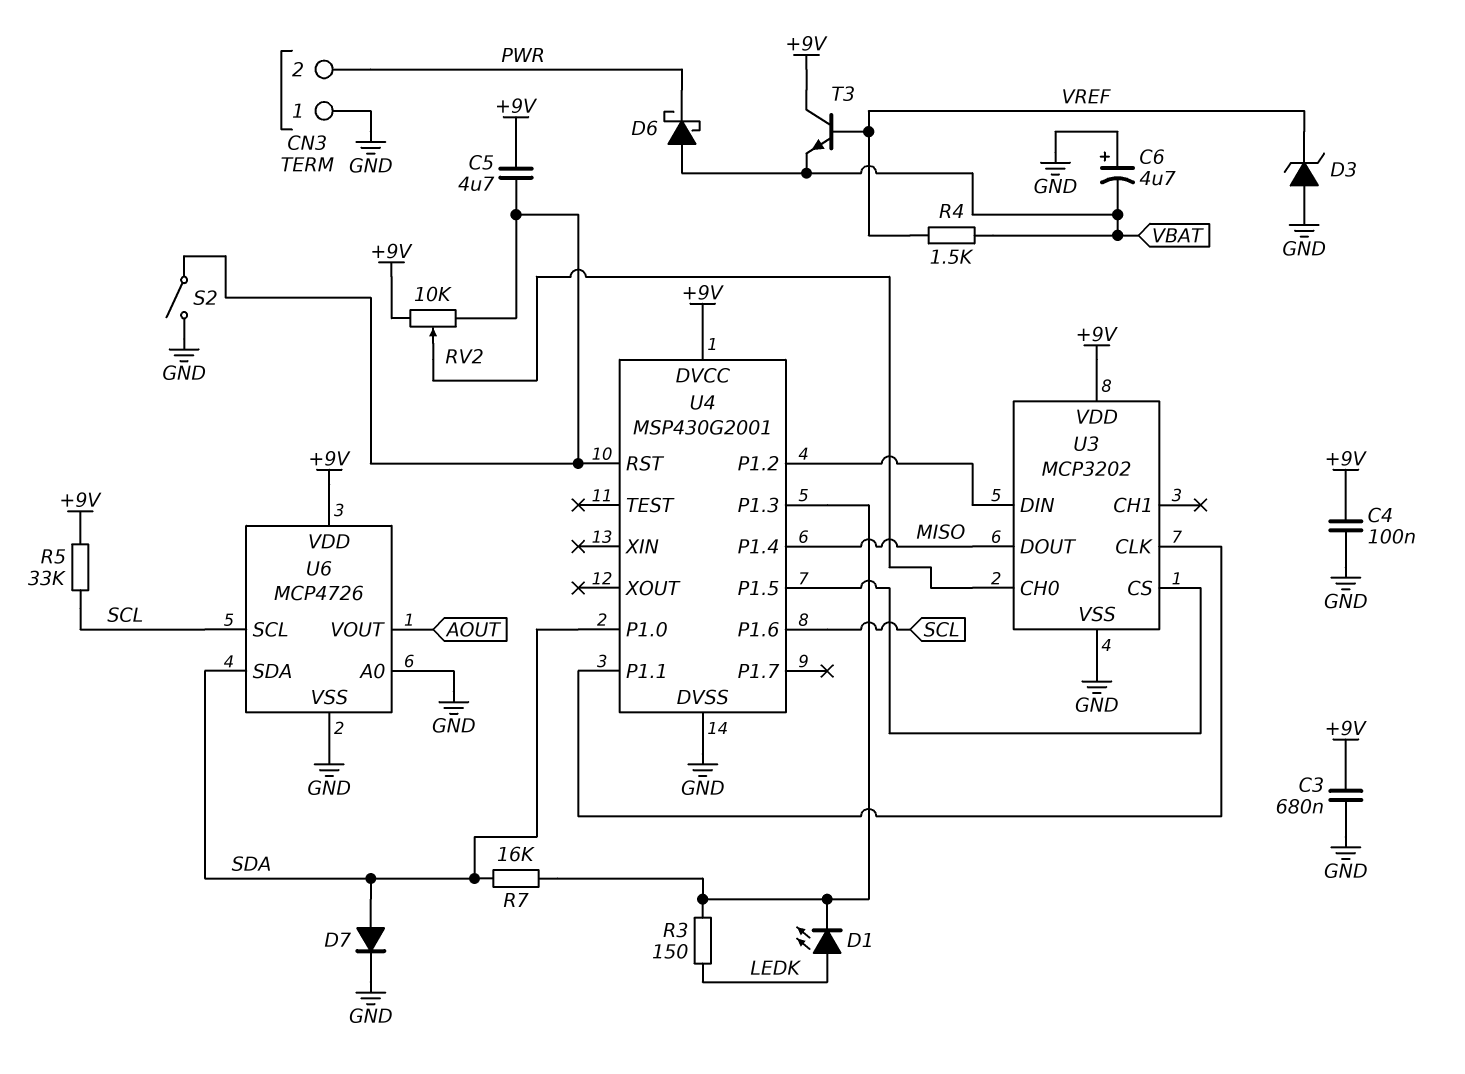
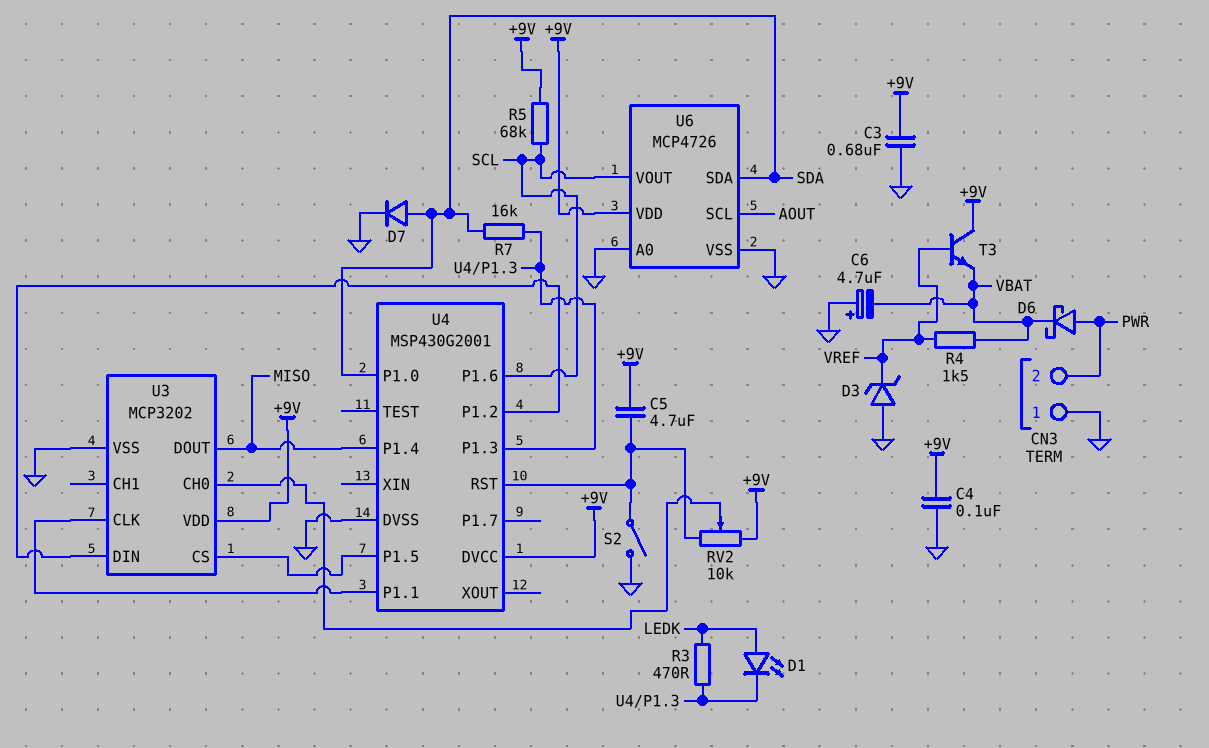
D6: schottky (A VBAT, K PWR) -> schottky (A PWR, K VBAT)
R3: 150 (LEDK, U4/P1.3) -> 470 (LEDK, U4/P1.3)
R5: 33k (+9V, SCL) -> 68k (+9V, SCL)
U6 pin SCL: SCL -> AOUT
U6 pin VOUT: AOUT -> SCL

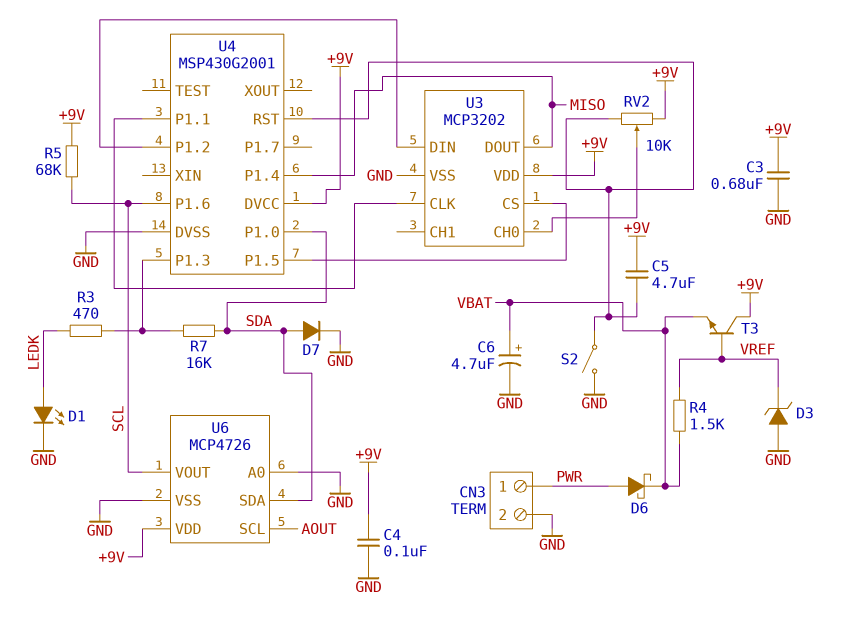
C6: 4.7uF (plus GND, minus VBAT) -> 4.7uF (plus VBAT, minus GND)
CN3 pin 1: GND -> PWR
CN3 pin 2: PWR -> GND
D1: LED (A LEDK, K U4/P1.3) -> LED (A LEDK, K GND)

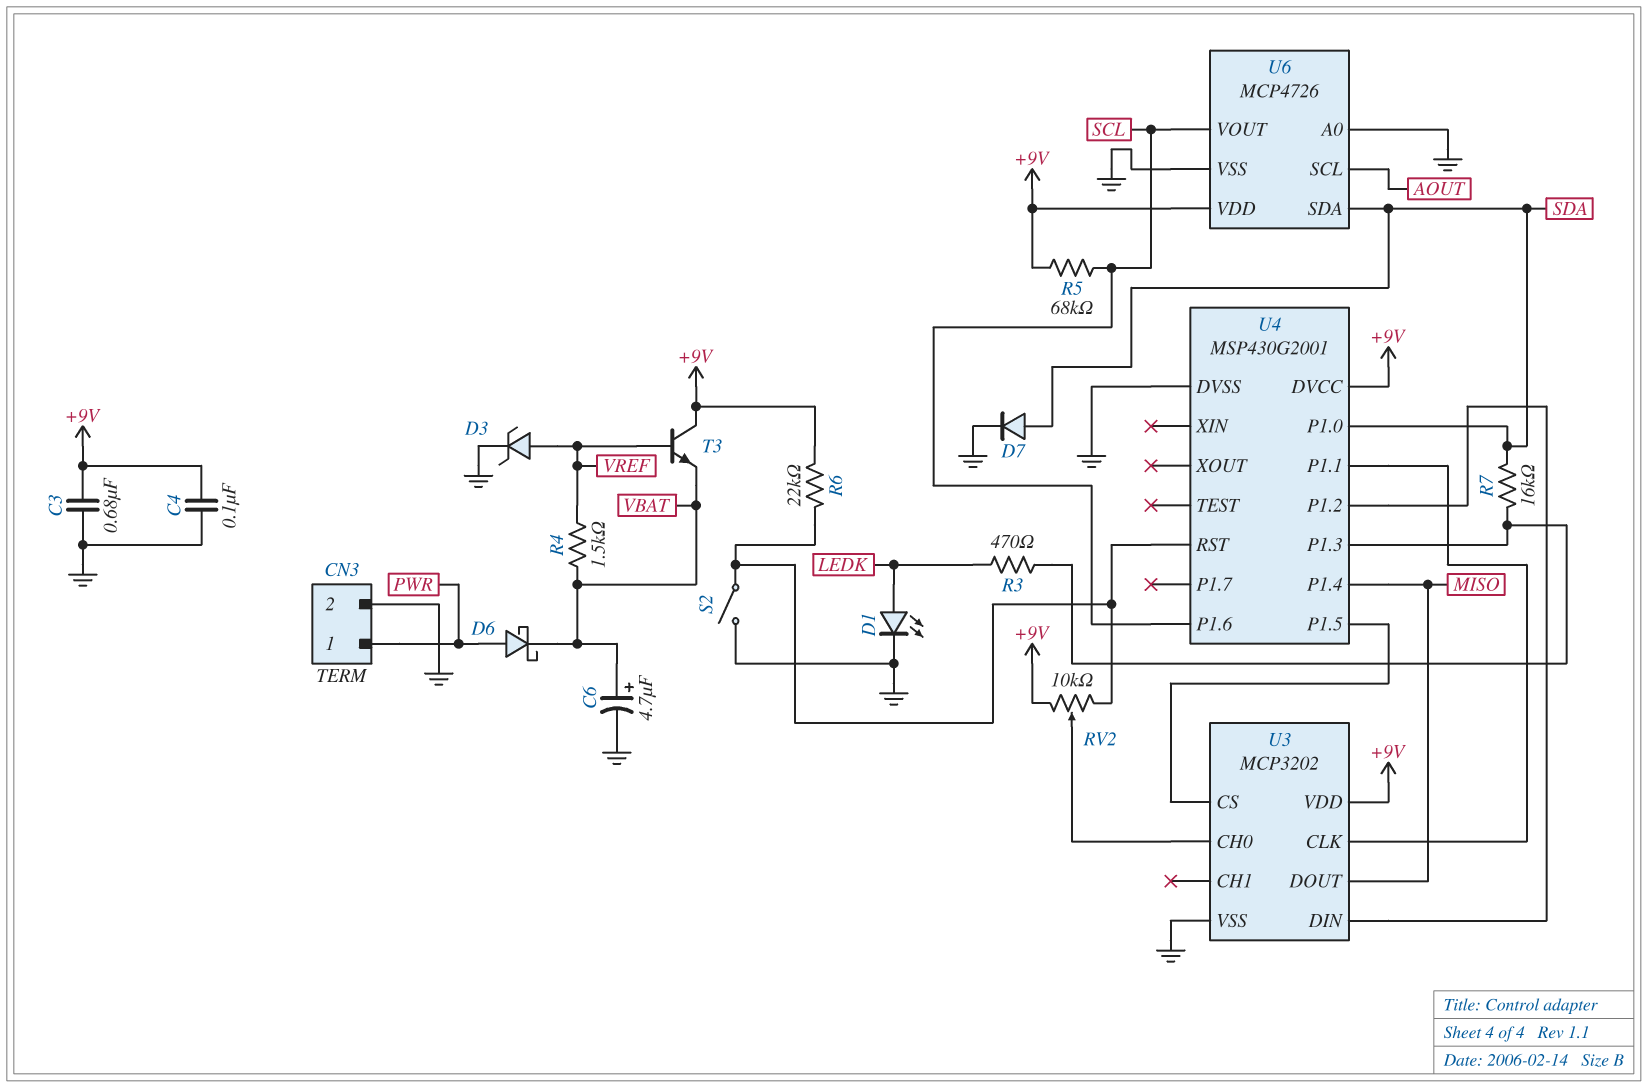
C5: 4.7uF (+9V, U4/RST) -> none
D3: zener (A GND, K VREF) -> zener (A VREF, K GND)
R6: none -> 22k (+9V, U4/RST)

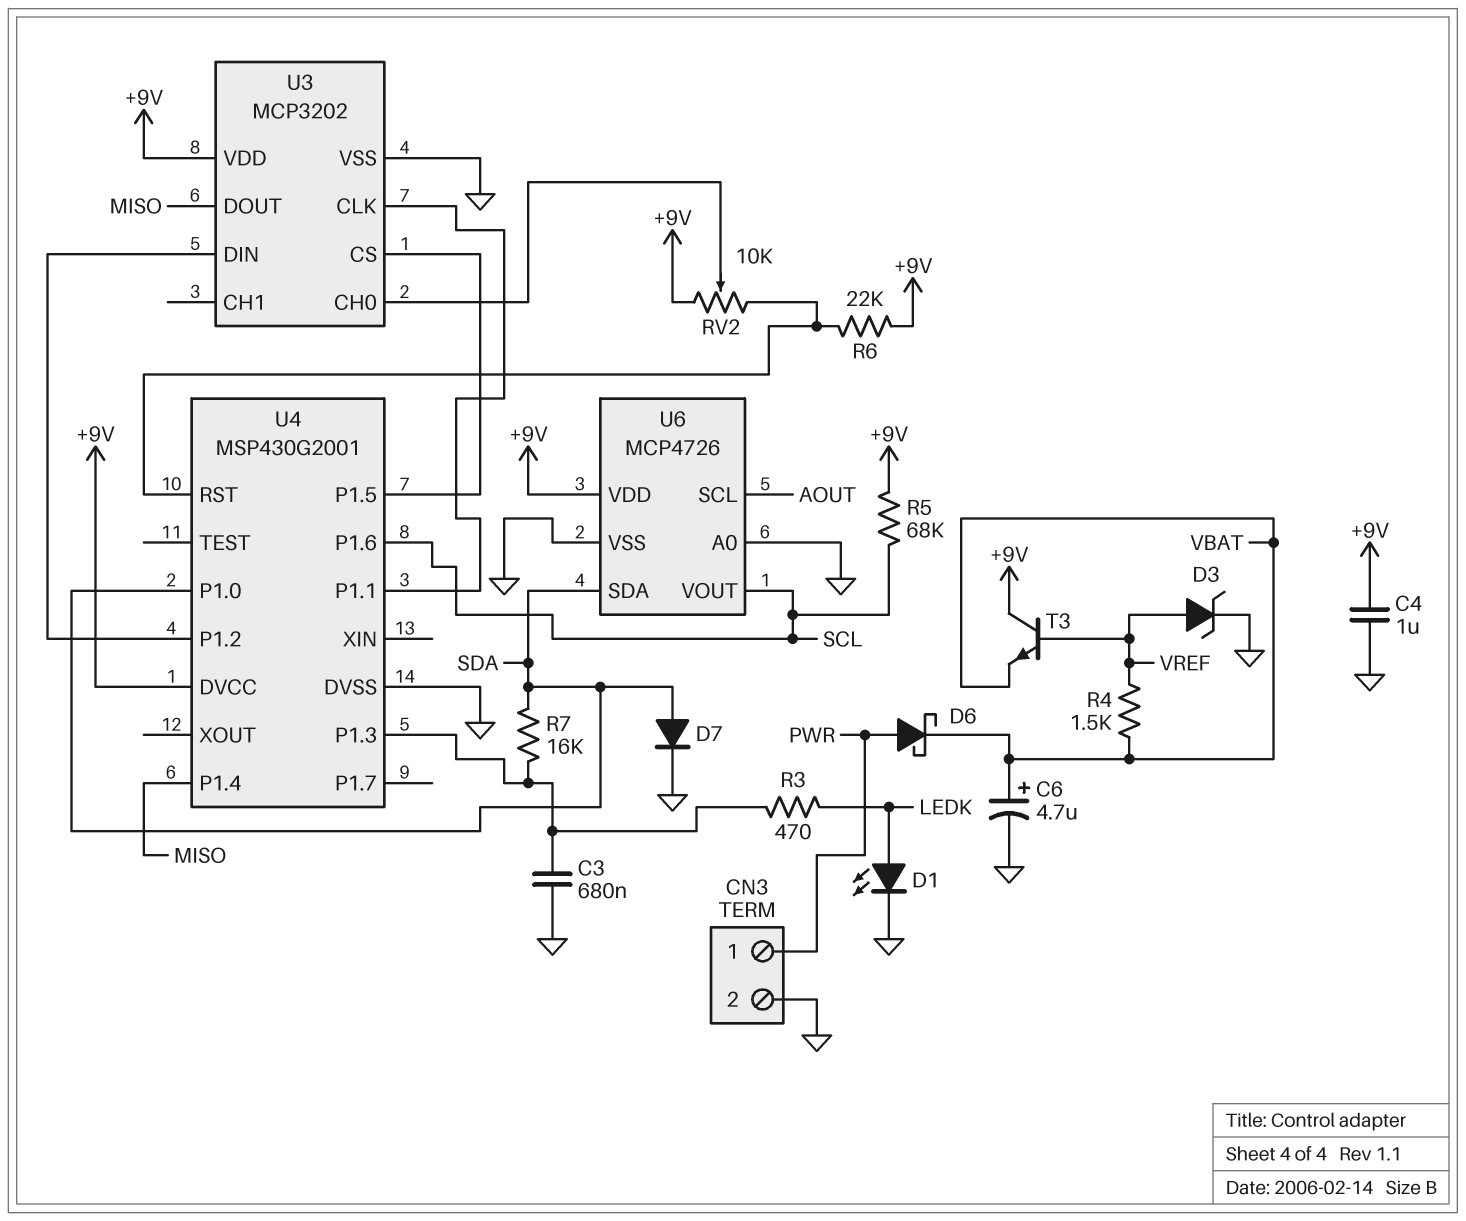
C3: 680nF (+9V, GND) -> 680nF (GND, U4/P1.3)
C4: 100nF (+9V, GND) -> 1uF (+9V, GND)
S2: switch (GND, U4/RST) -> none

